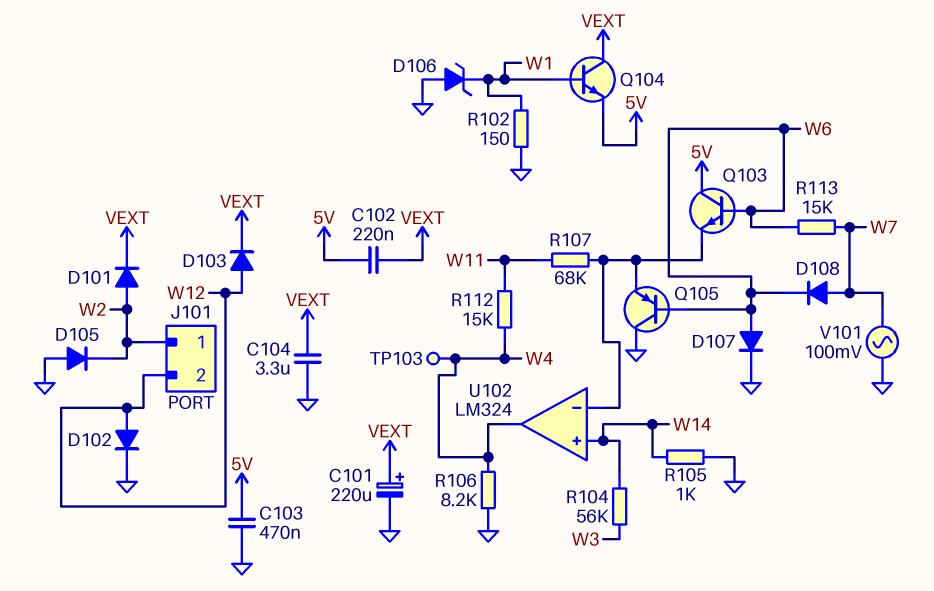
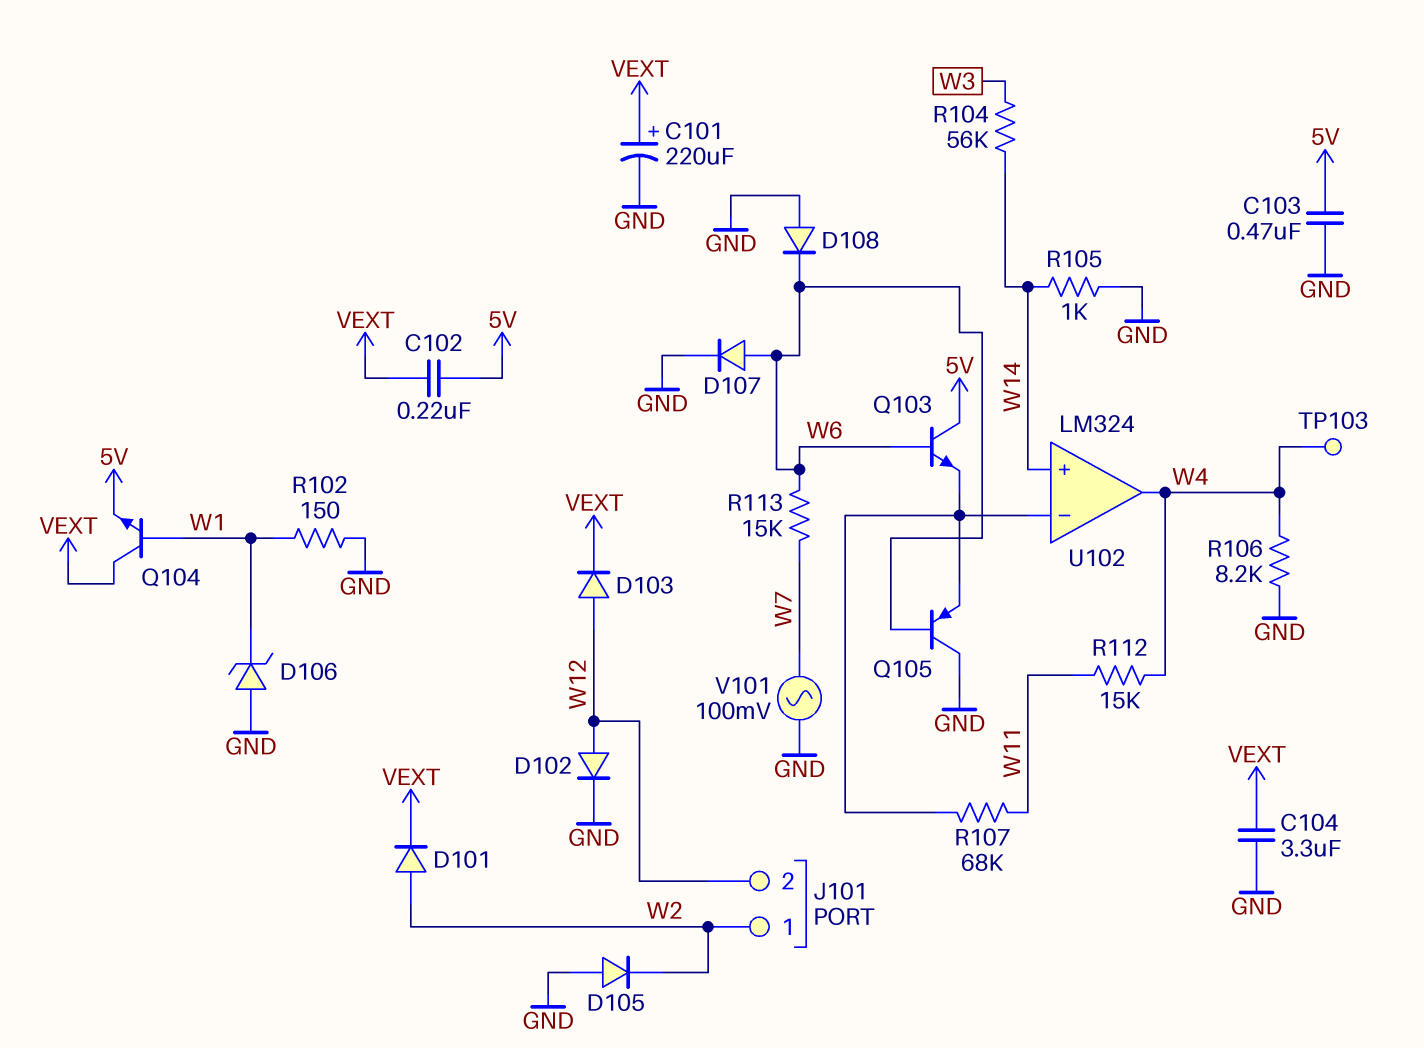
D108: diode (A W7, K W6) -> diode (A GND, K W6)

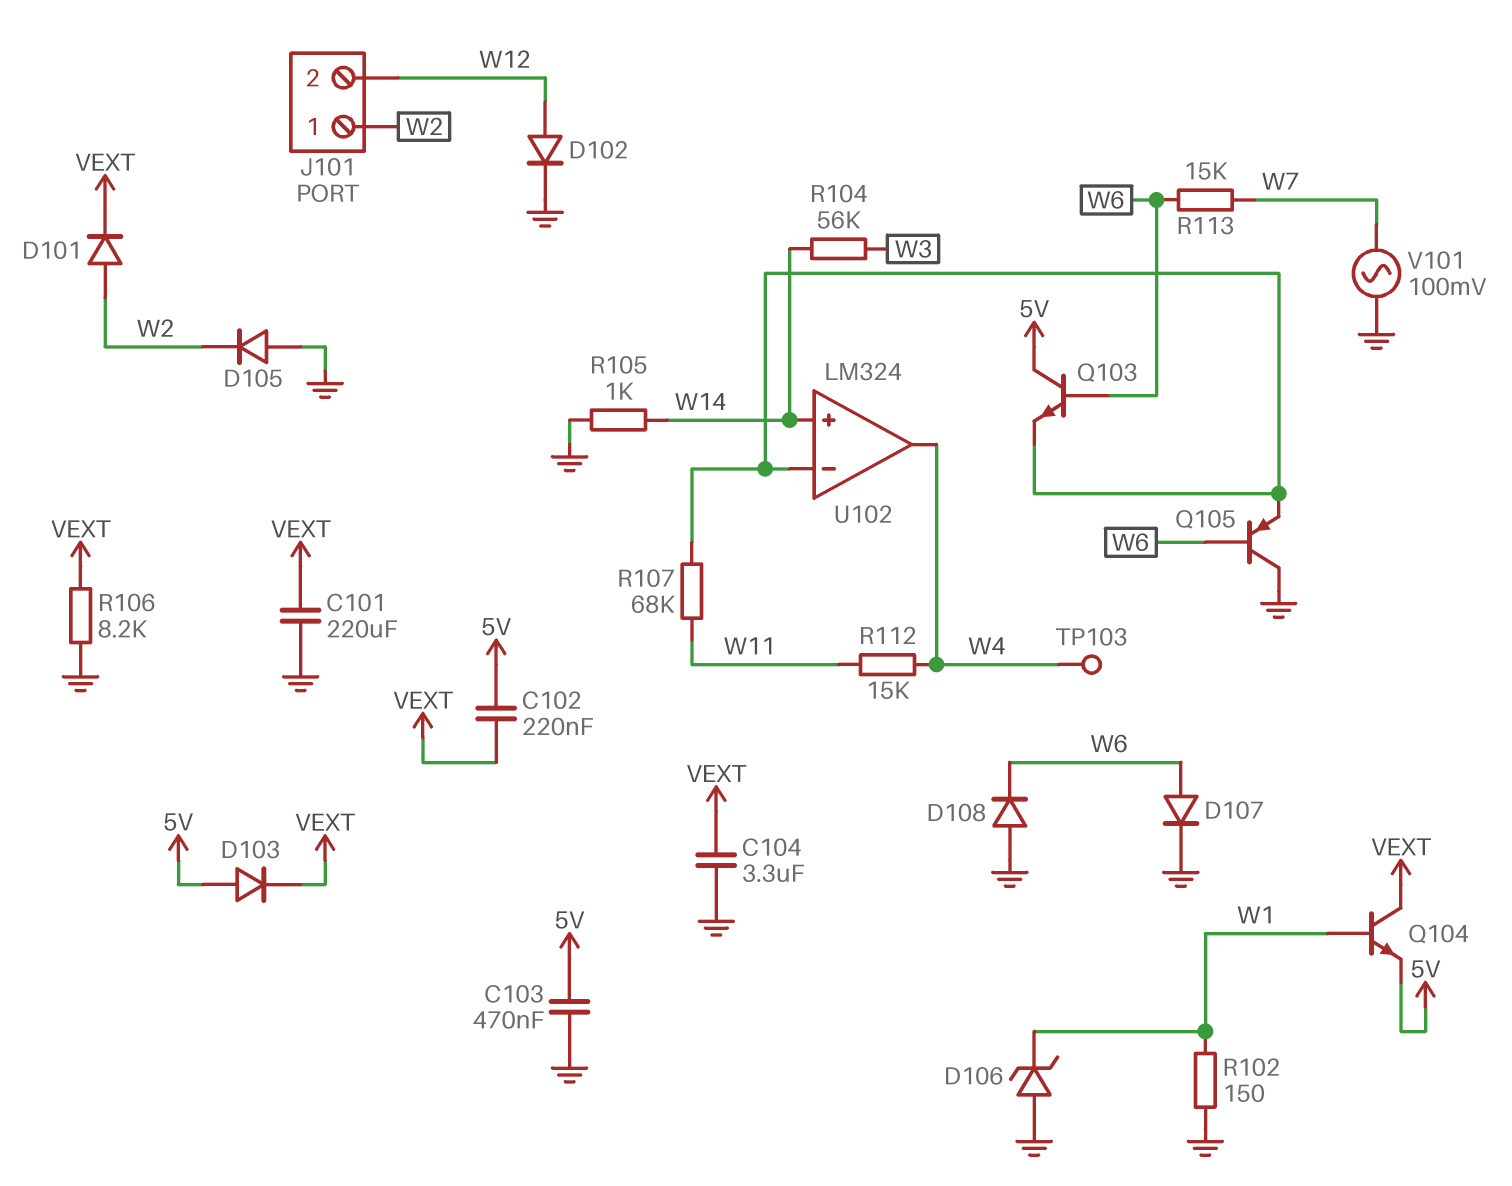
C101: 220uF (plus VEXT, minus GND) -> 220uF (GND, VEXT)
D103: diode (A W12, K VEXT) -> diode (A 5V, K VEXT)
R106: 8.2k (GND, W4) -> 8.2k (GND, VEXT)

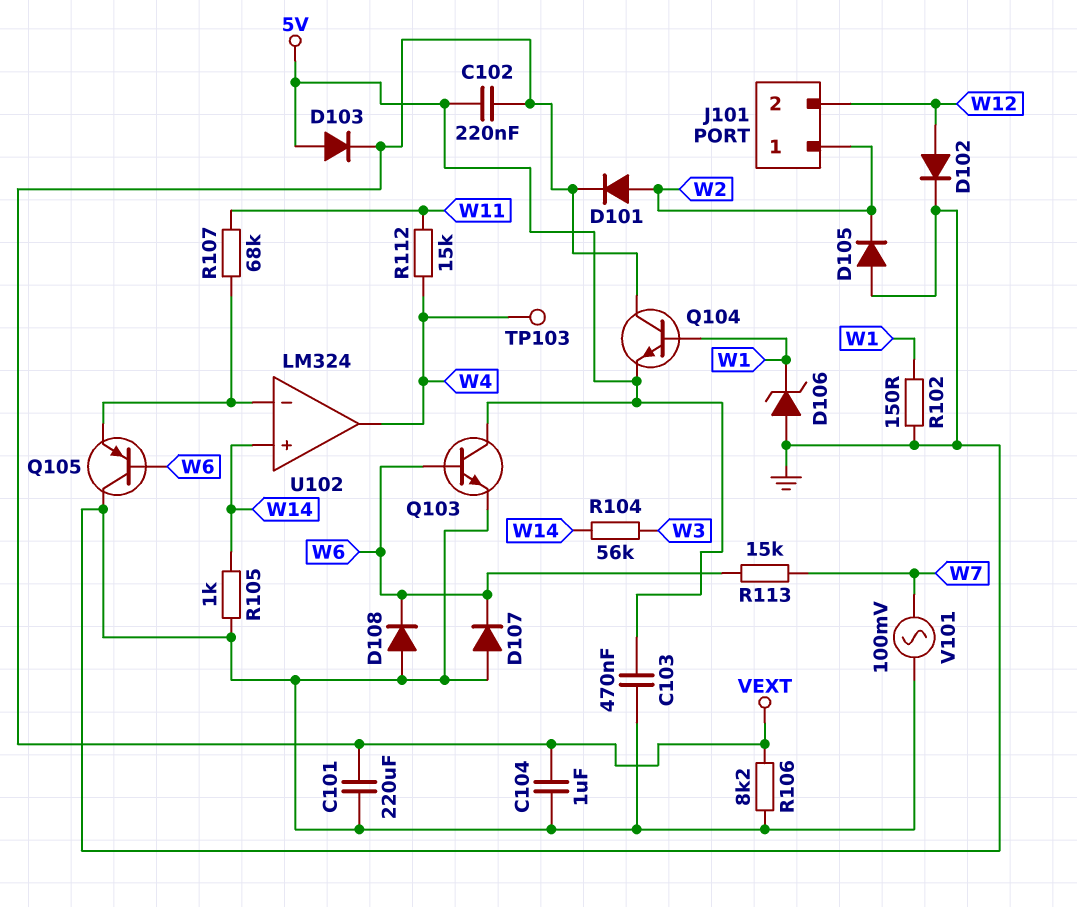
C104: 3.3uF (GND, VEXT) -> 1uF (GND, VEXT)
D107: diode (A W6, K GND) -> diode (A GND, K W6)
Q103: NPN (B W6, C 5V, E U102/in-) -> NPN (B W6, C 5V, E GND)

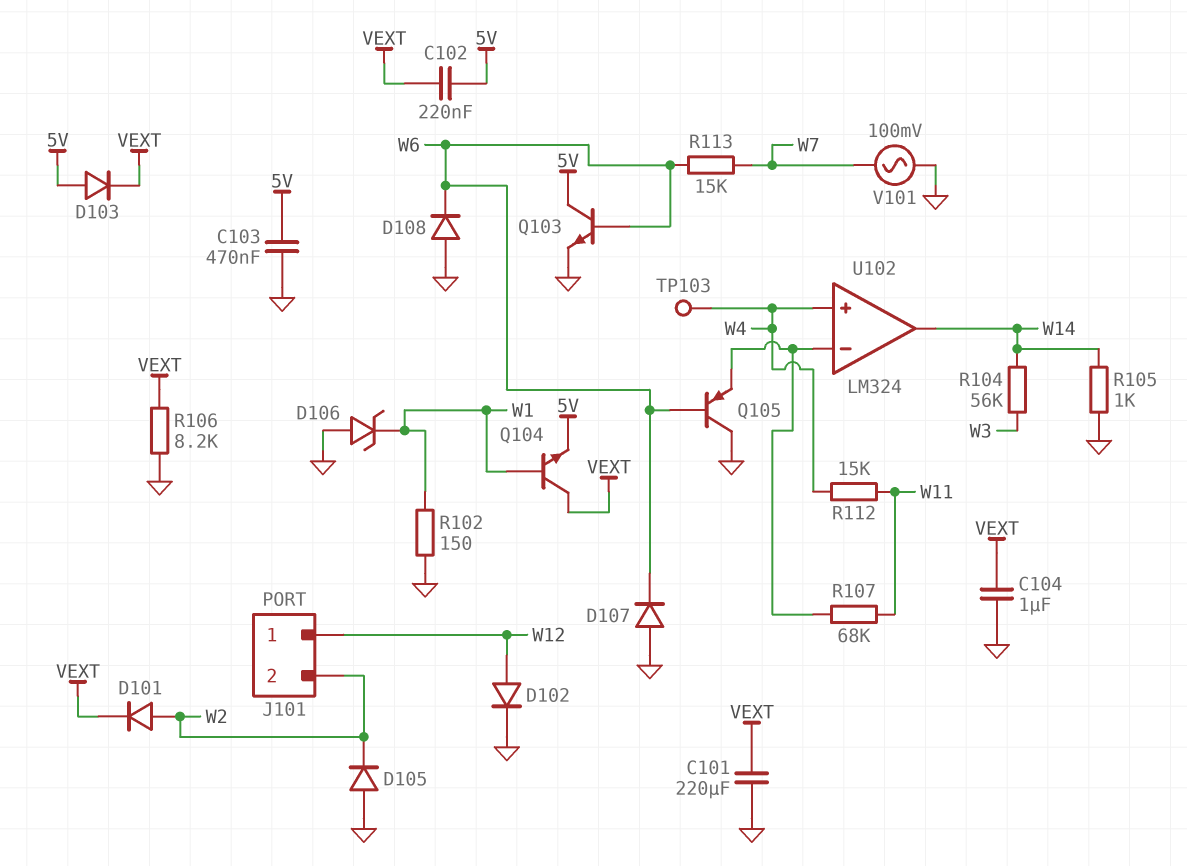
J101 pin 1: W2 -> W12
J101 pin 2: W12 -> W2
U102 pin in+: W14 -> W4
U102 pin out: W4 -> W14

